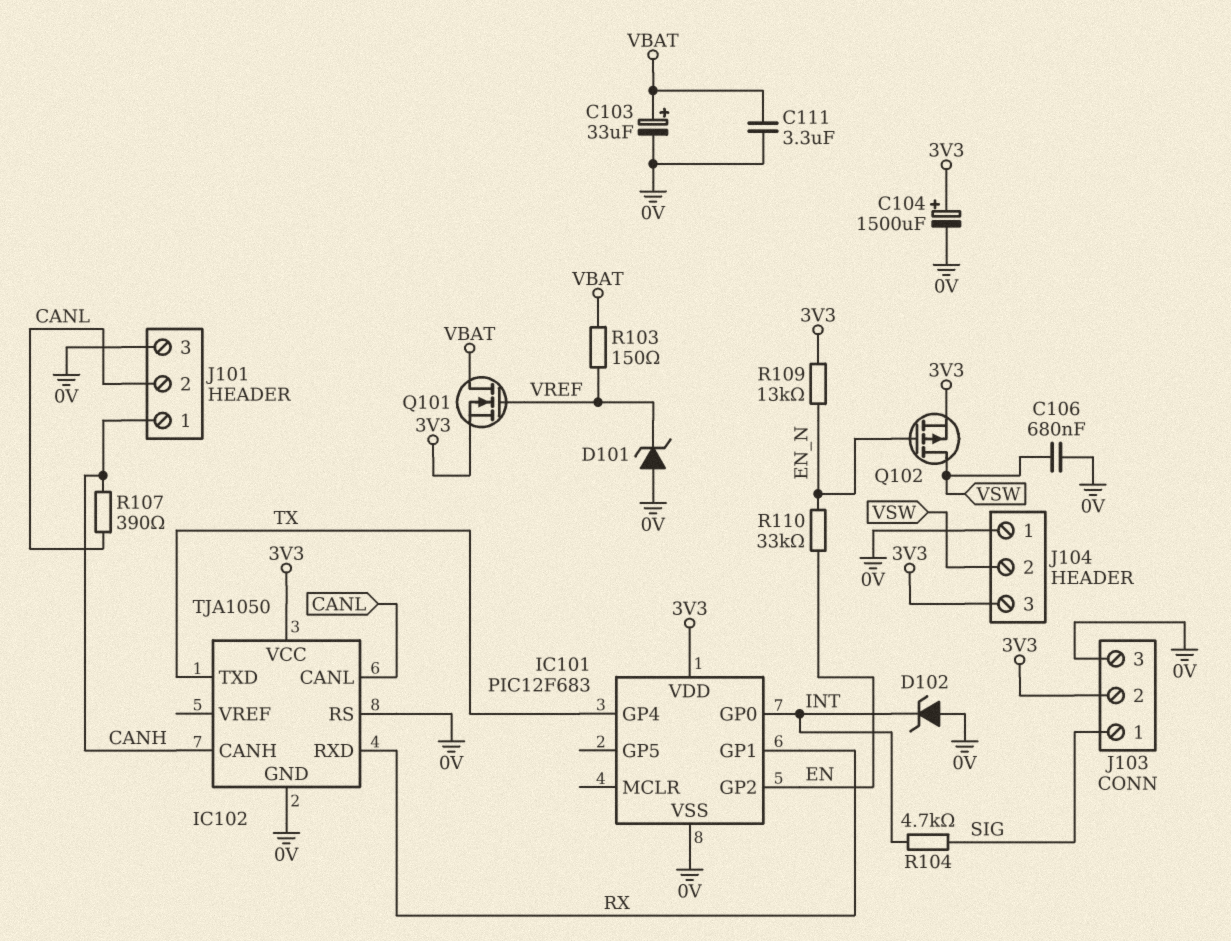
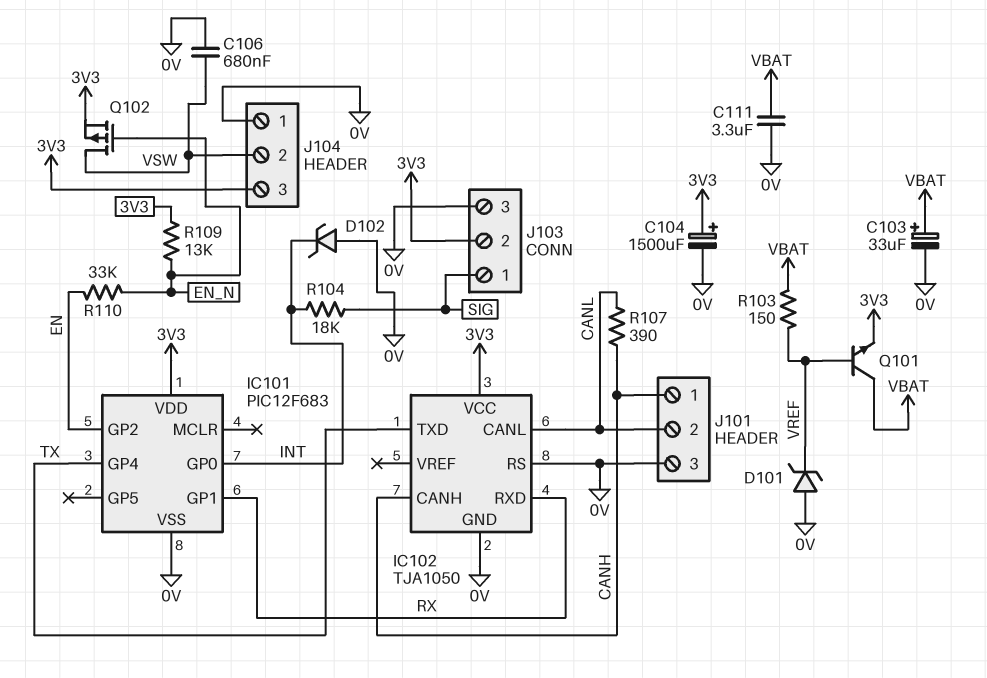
Q101: NMOS (G VREF, D VBAT, S 3V3) -> NPN (B VREF, C VBAT, E 3V3)
R104: 4.7k (INT, SIG) -> 18k (INT, SIG)

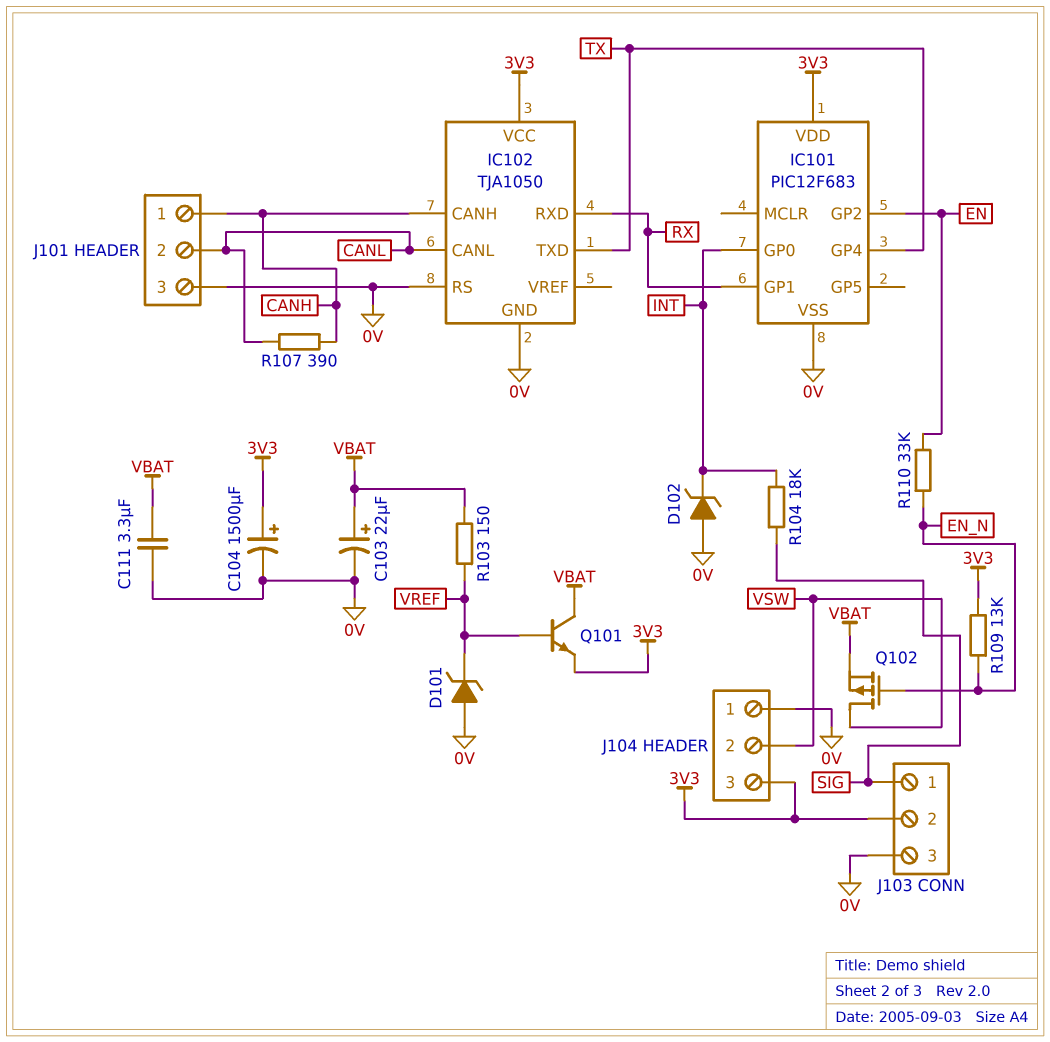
C103: 33uF (plus VBAT, minus 0V) -> 22uF (plus VBAT, minus 0V)
C106: 680nF (0V, VSW) -> none
Q102: PMOS (G EN_N, D VSW, S 3V3) -> PMOS (G EN_N, D VSW, S VBAT)

